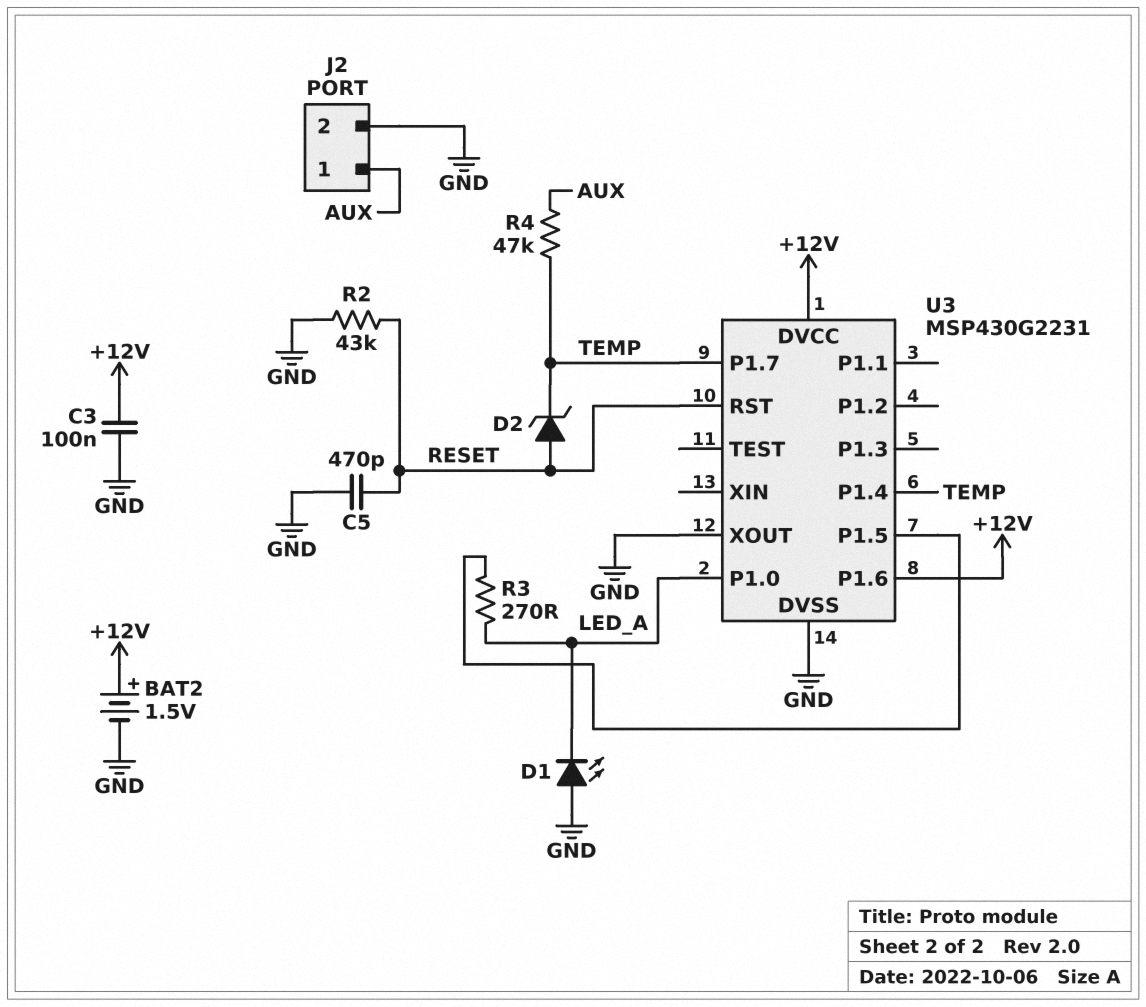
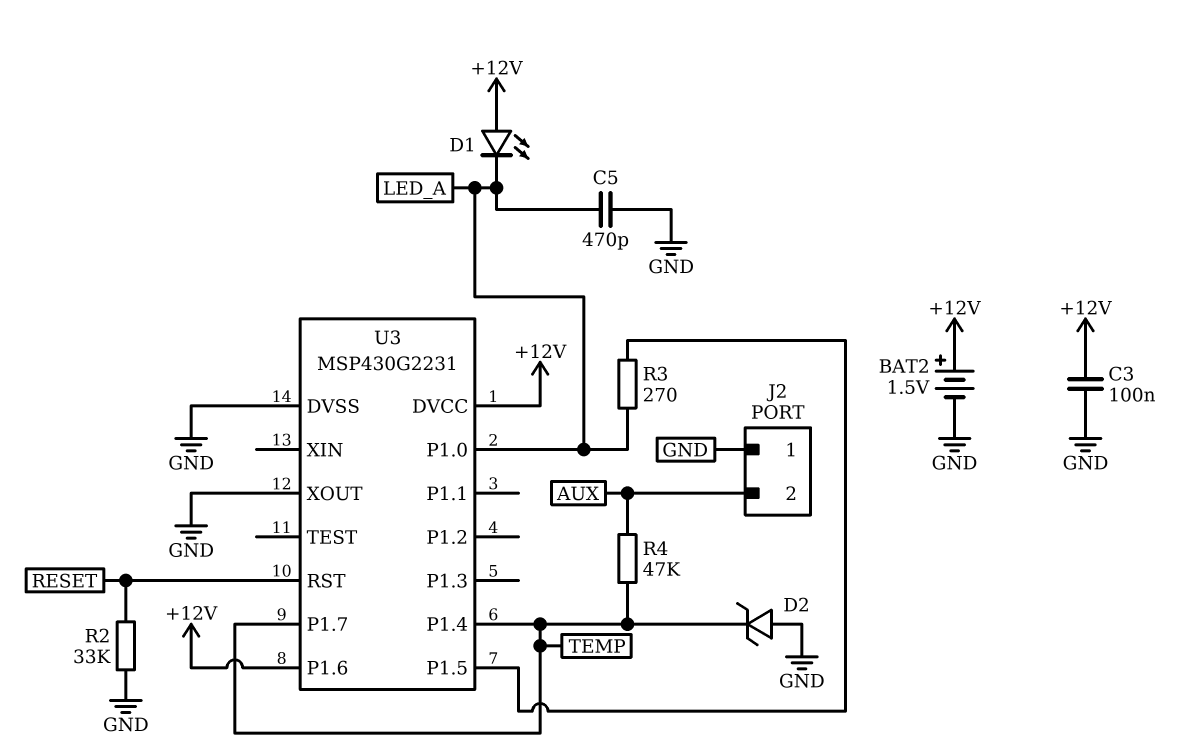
C5: 470pF (GND, RESET) -> 470pF (GND, LED_A)
D1: LED (A GND, K LED_A) -> LED (A +12V, K LED_A)
D2: zener (A RESET, K TEMP) -> zener (A GND, K TEMP)
J2 pin 1: AUX -> GND
J2 pin 2: GND -> AUX
R2: 43k (GND, RESET) -> 33k (GND, RESET)

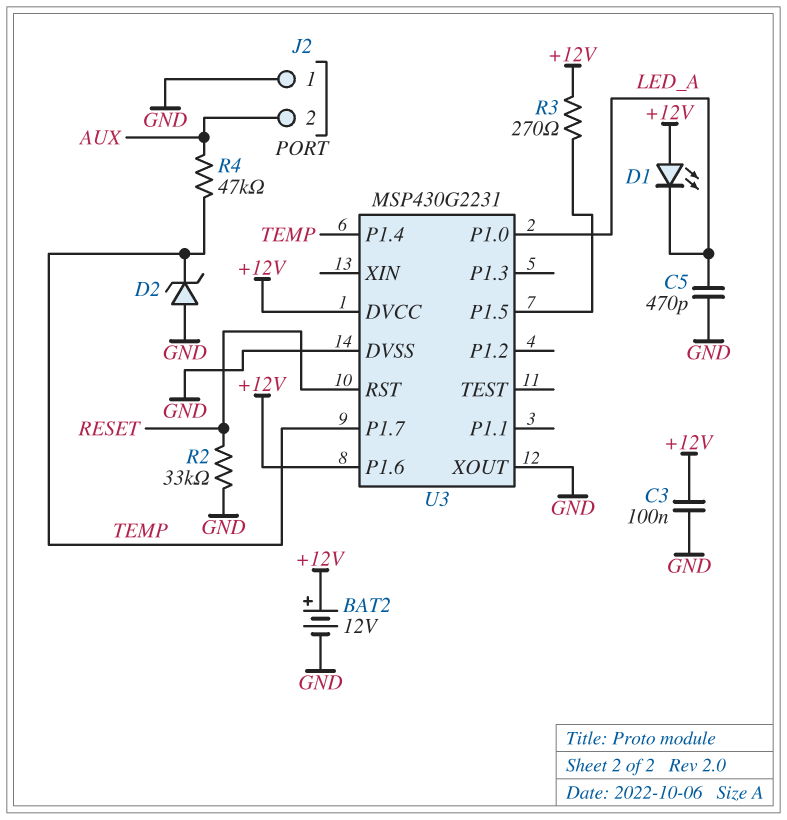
BAT2: 1.5V (plus +12V, minus GND) -> 12V (plus +12V, minus GND)
R3: 270 (LED_A, U3/P1.5) -> 270 (+12V, U3/P1.5)

